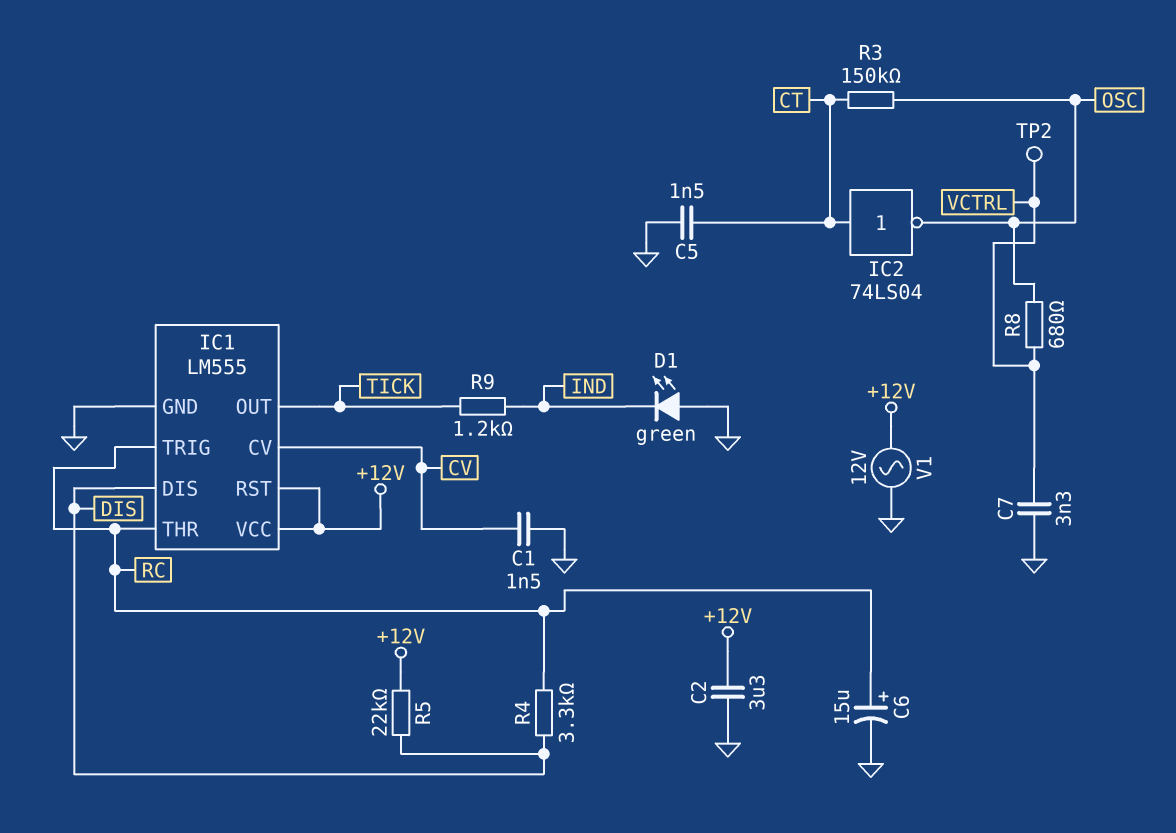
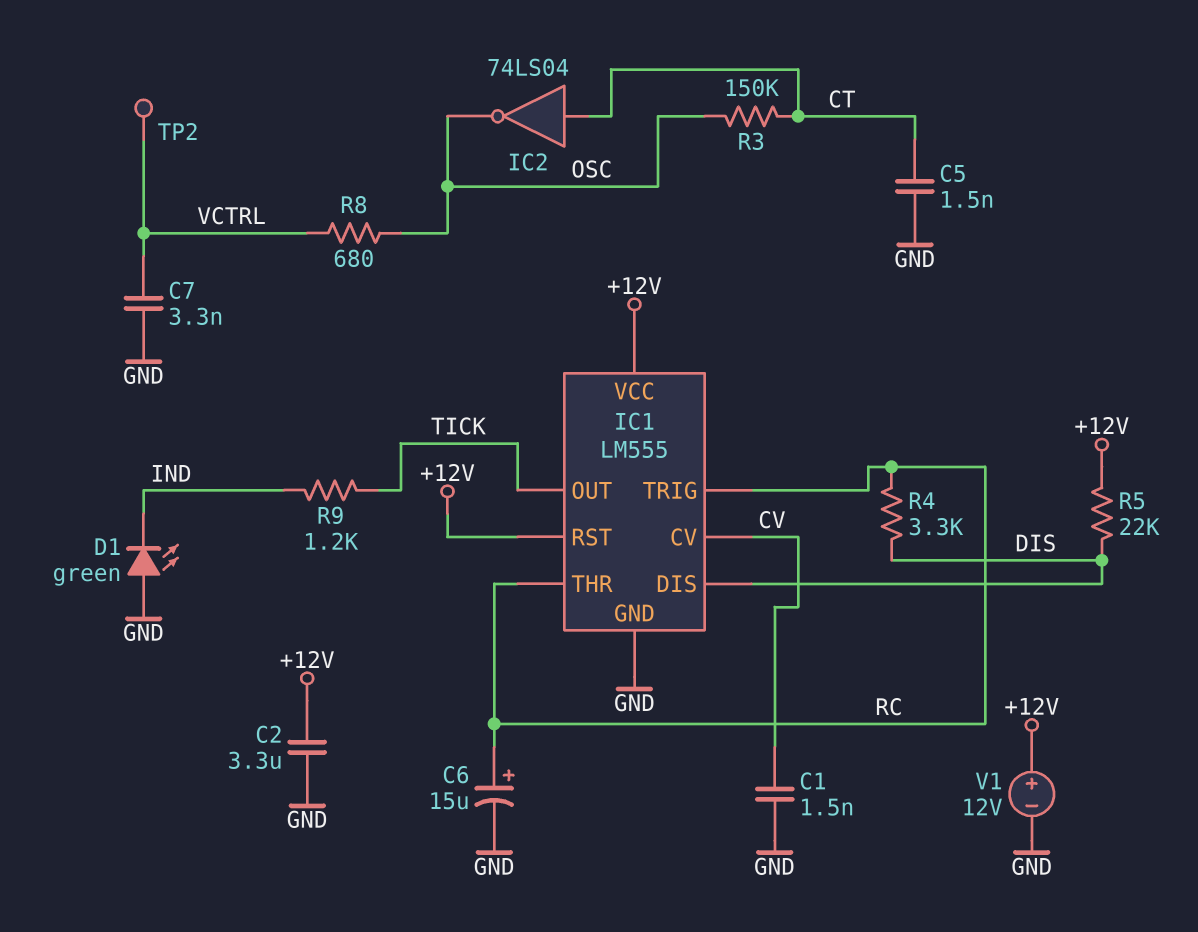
V1: AC 12V (+12V, GND) -> 12V (plus +12V, minus GND)

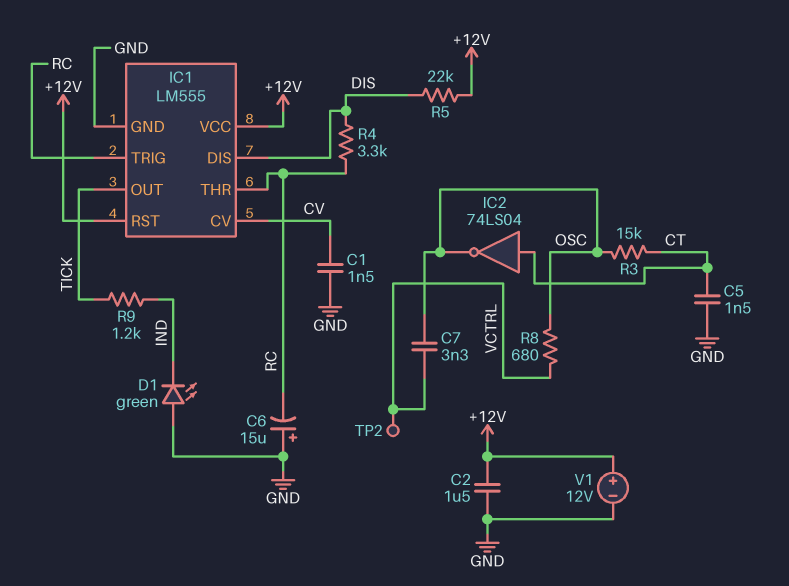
C2: 3.3uF (+12V, GND) -> 1.5uF (+12V, GND)
C6: 15uF (plus RC, minus GND) -> 15uF (plus GND, minus RC)
C7: 3.3nF (GND, VCTRL) -> 3.3nF (OSC, VCTRL)
R3: 150k (CT, OSC) -> 15k (CT, OSC)

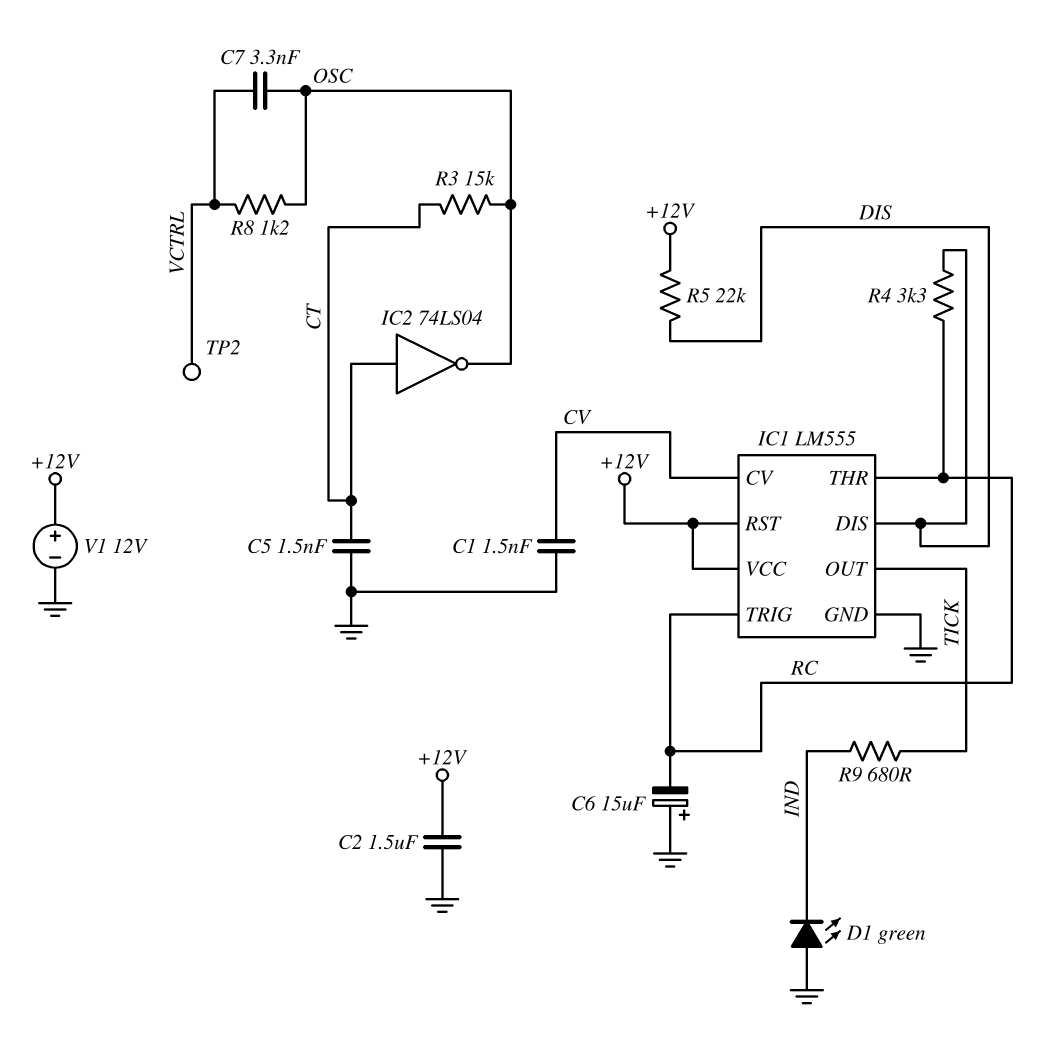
R8: 680 (OSC, VCTRL) -> 1.2k (OSC, VCTRL)
R9: 1.2k (IND, TICK) -> 680 (IND, TICK)

